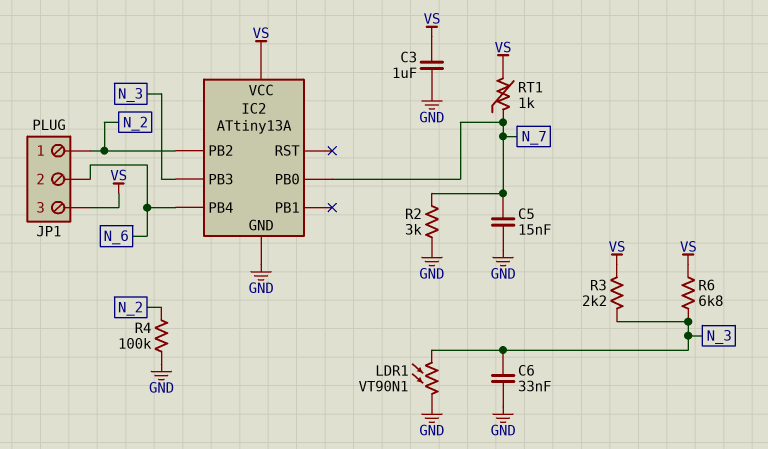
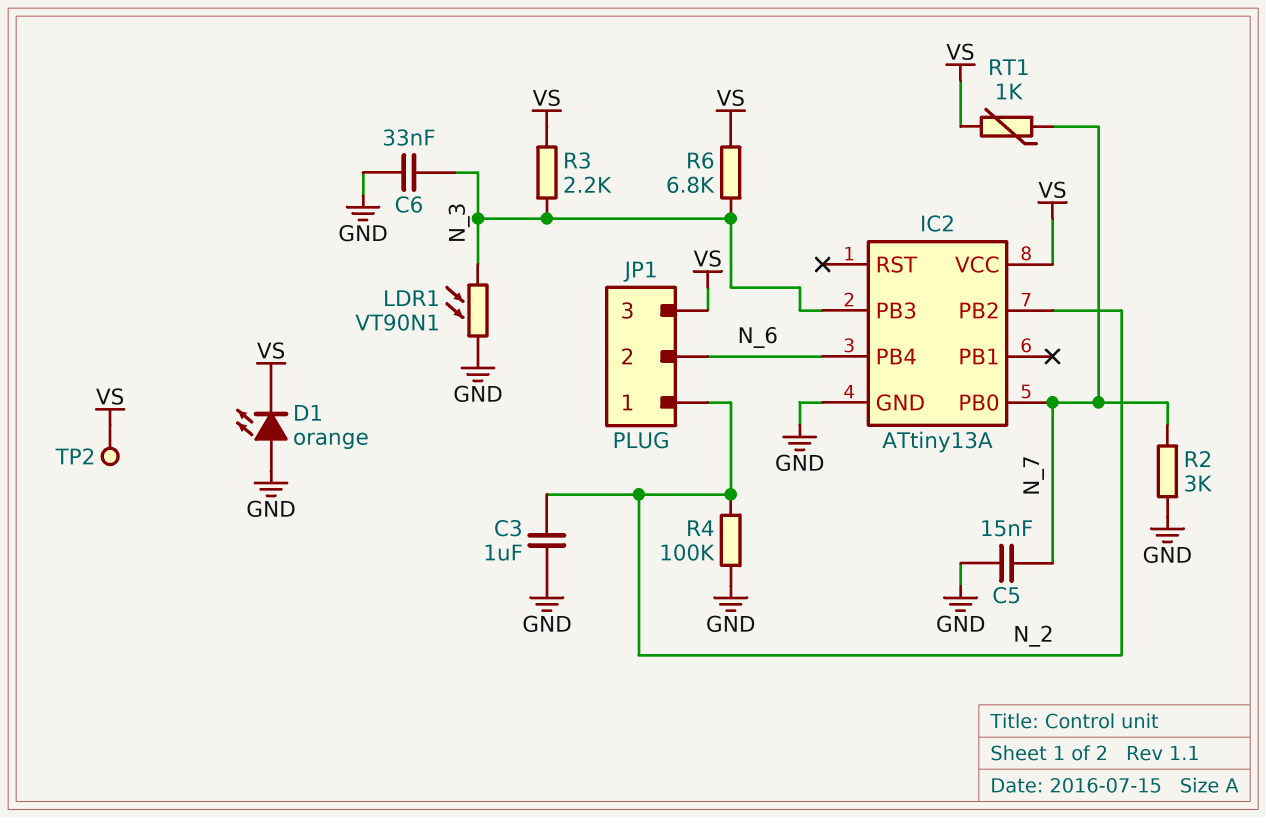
C3: 1uF (GND, VS) -> 1uF (GND, N_2)
D1: none -> LED orange (A GND, K VS)
TP2: none -> test point (VS)

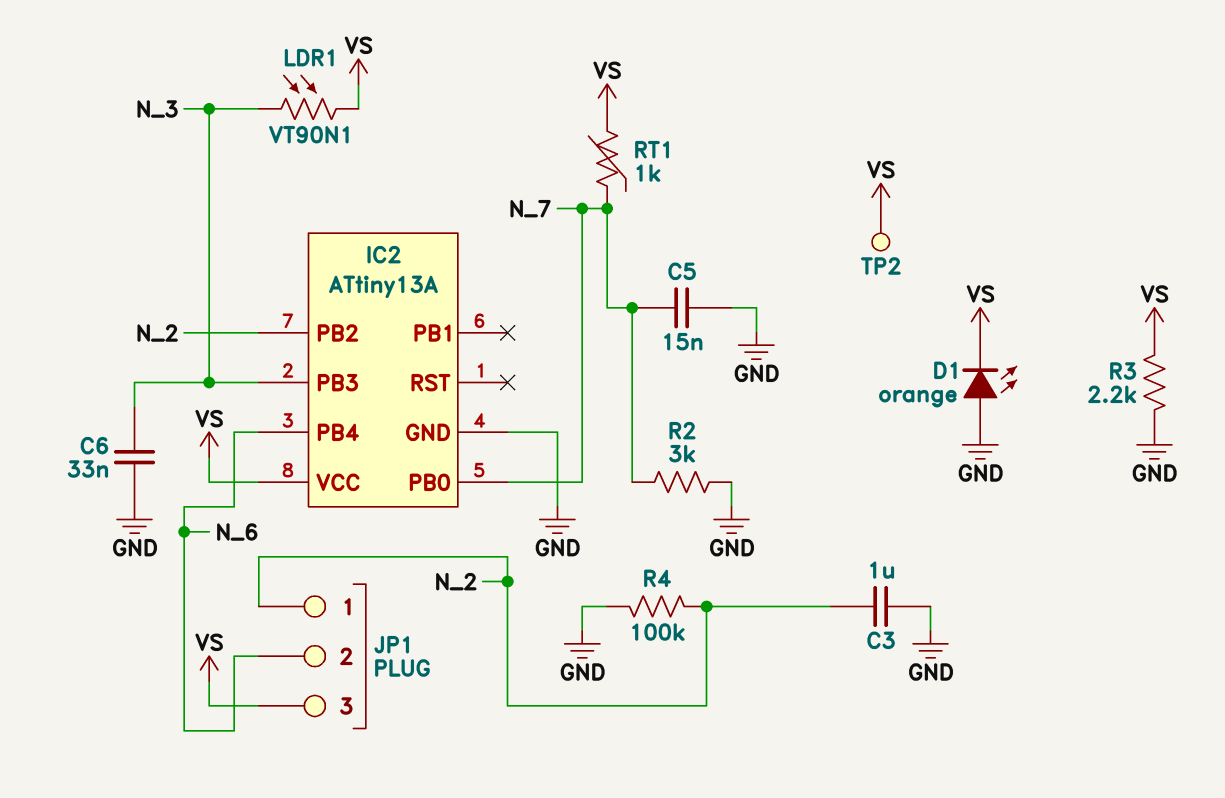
LDR1: VT90N1 (GND, N_3) -> VT90N1 (N_3, VS)
R3: 2.2k (N_3, VS) -> 2.2k (GND, VS)
R6: 6.8k (N_3, VS) -> none

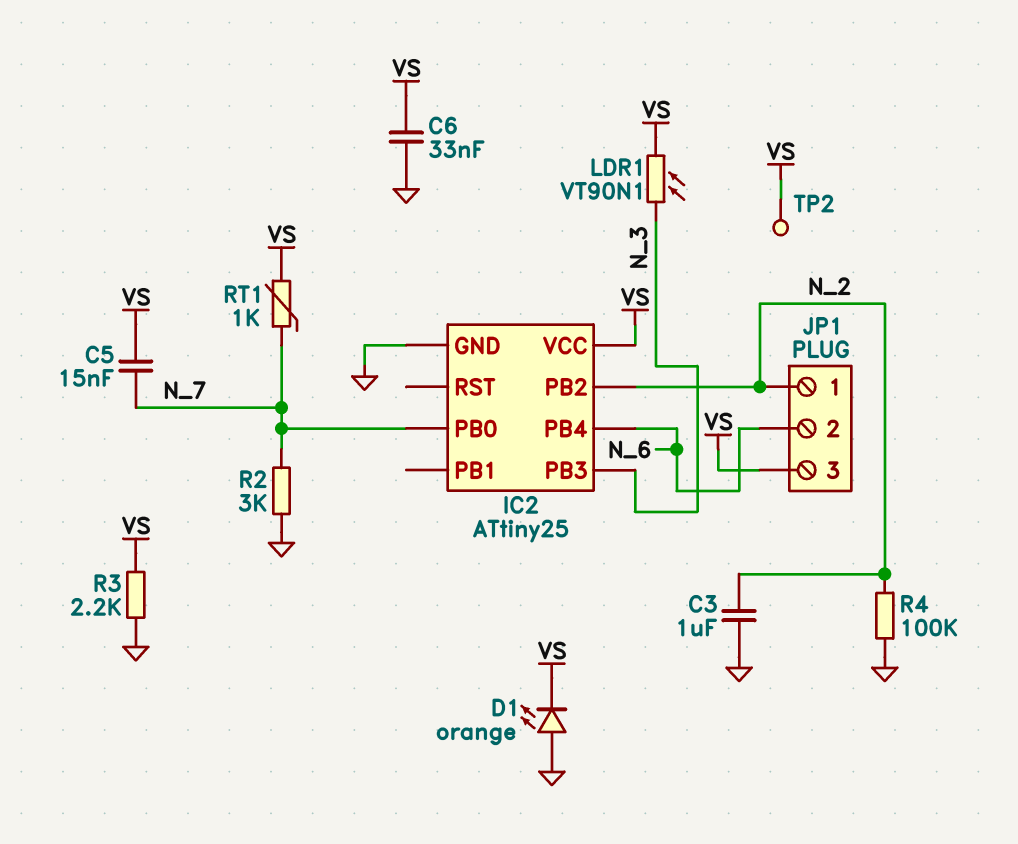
C5: 15nF (GND, N_7) -> 15nF (N_7, VS)
C6: 33nF (GND, N_3) -> 33nF (GND, VS)
IC2: ATtiny13A -> ATtiny25

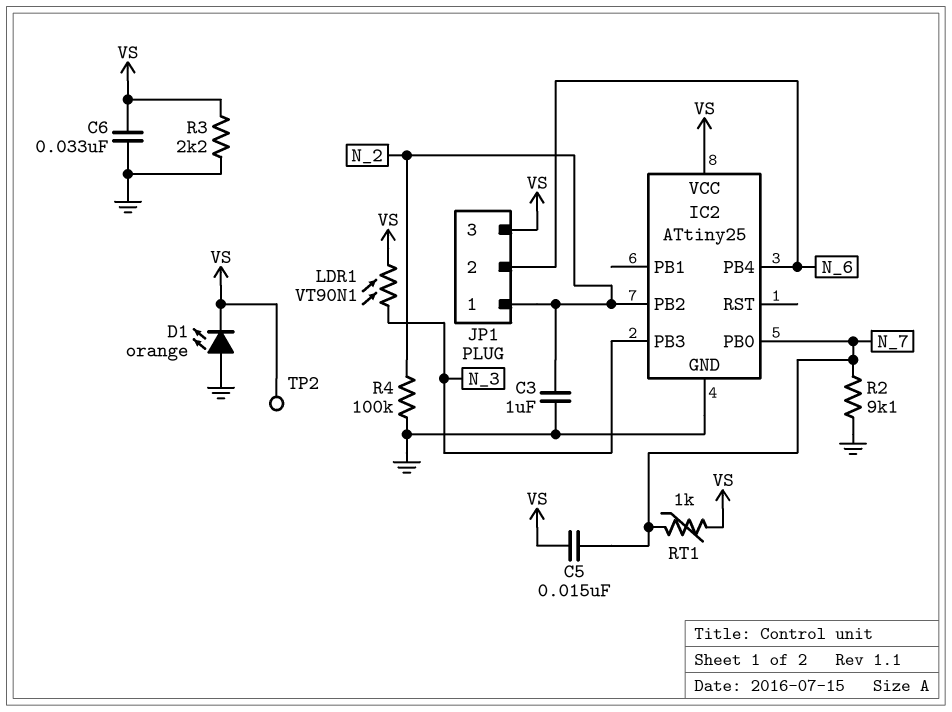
R2: 3k (GND, N_7) -> 9.1k (GND, N_7)

